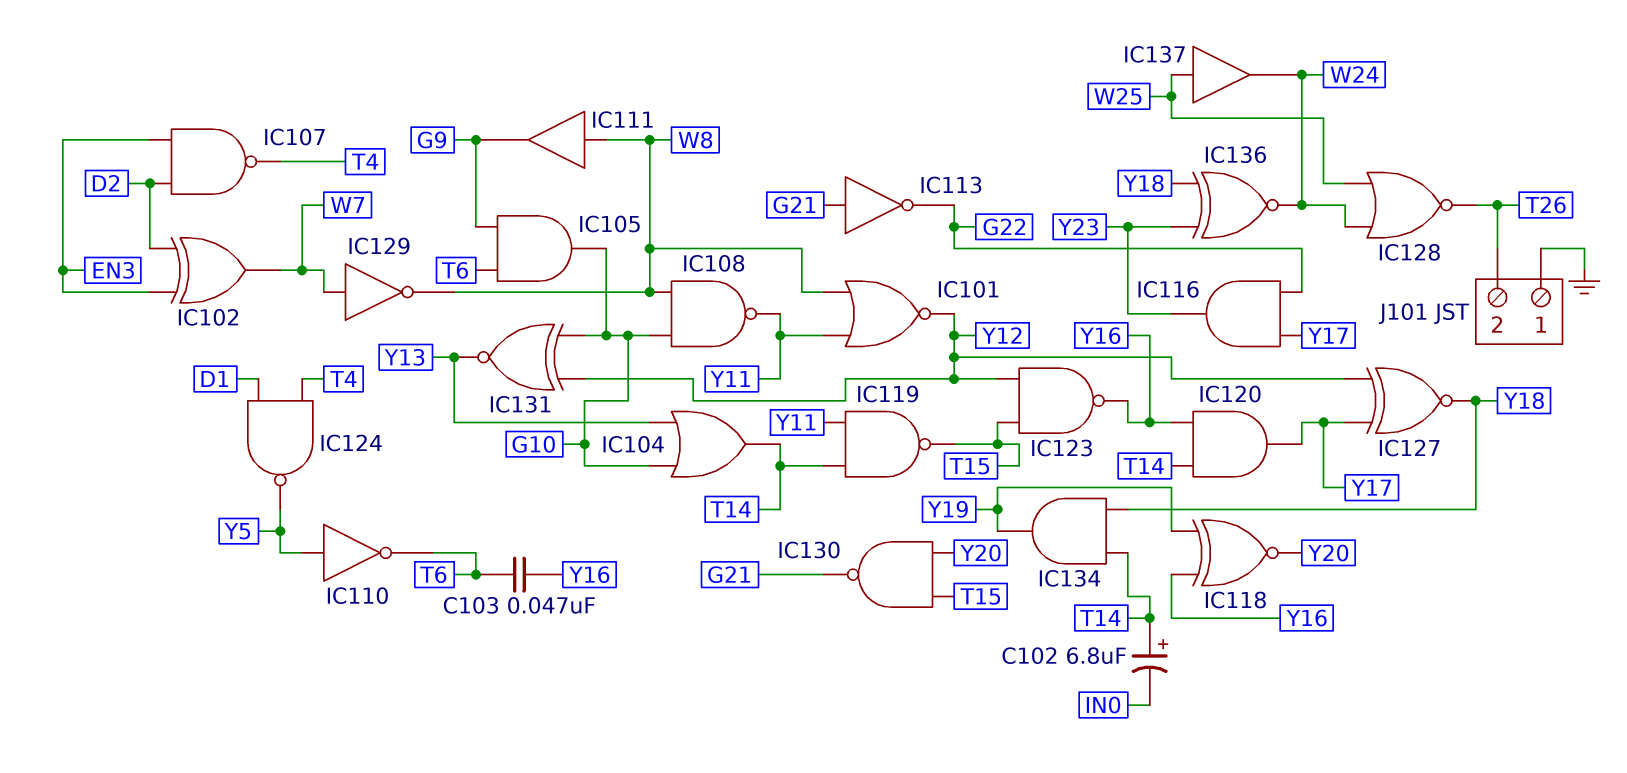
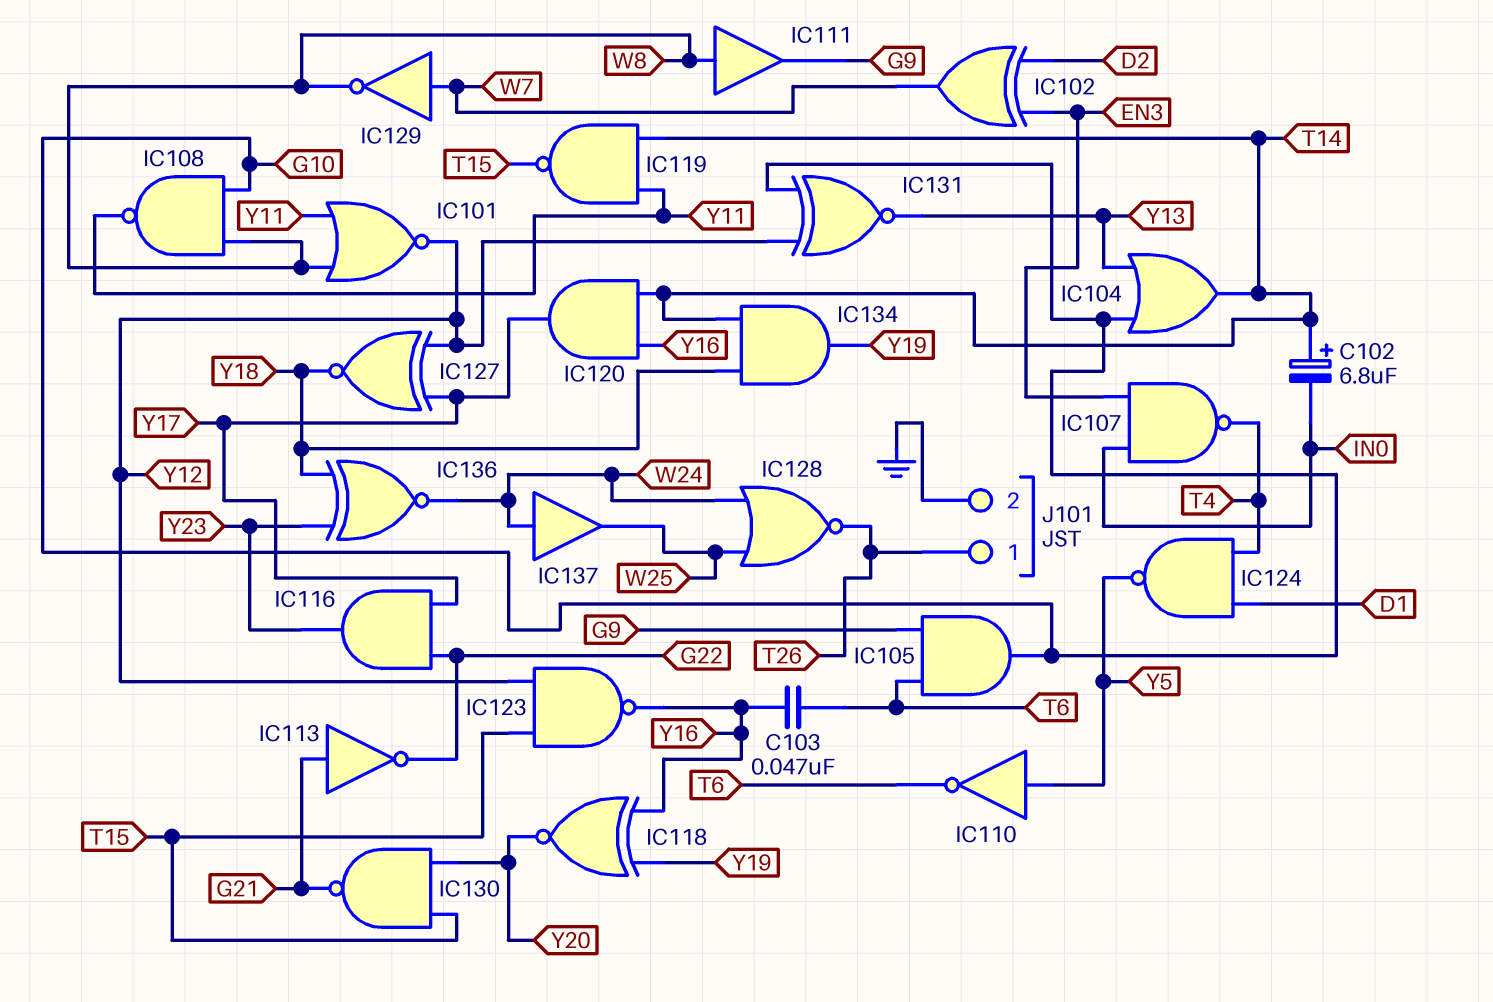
IC107: NAND (in D2, in EN3, out T4) -> NAND (in EN3, in IN0, out T4)
IC137: buffer (in W25, out W24) -> buffer (in W24, out W25)
J101 pin 1: GND -> T26
J101 pin 2: T26 -> GND

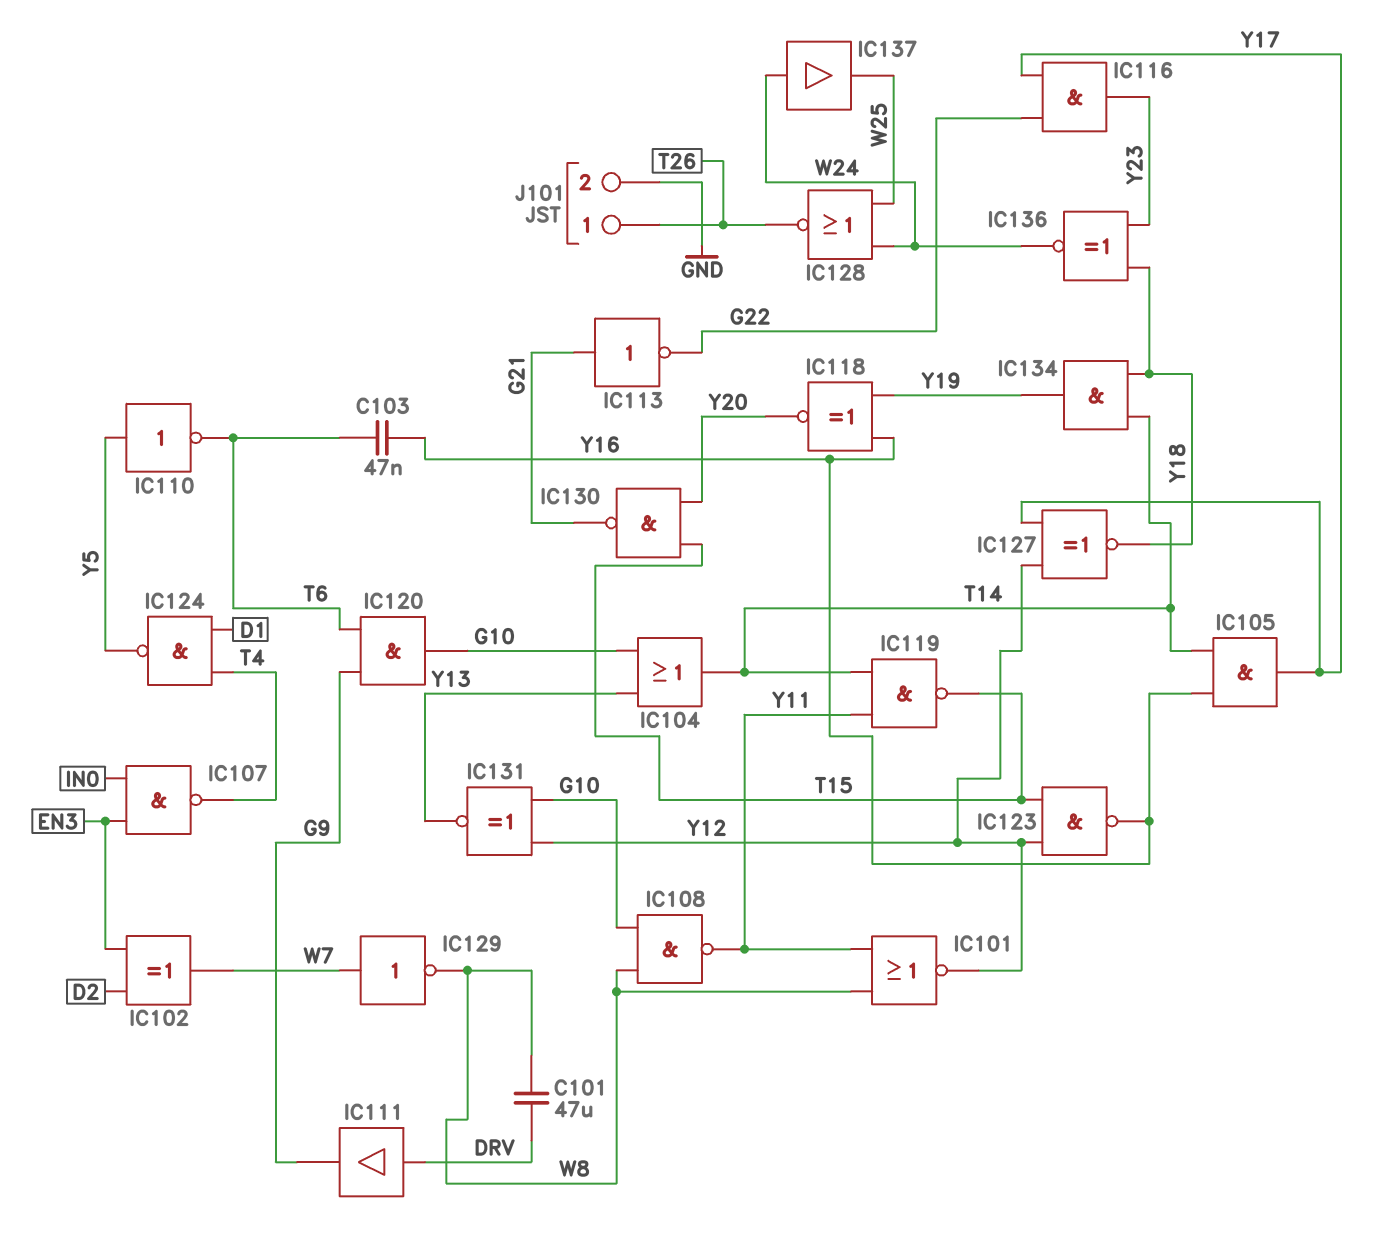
C101: none -> 47uF (DRV, W8)
C102: 6.8uF (plus T14, minus IN0) -> none
IC105: AND (in G9, in T6, out G10) -> AND (in T14, in Y16, out Y17)
IC111: buffer (in W8, out G9) -> buffer (in DRV, out G9)
IC120: AND (in T14, in Y16, out Y17) -> AND (in G9, in T6, out G10)

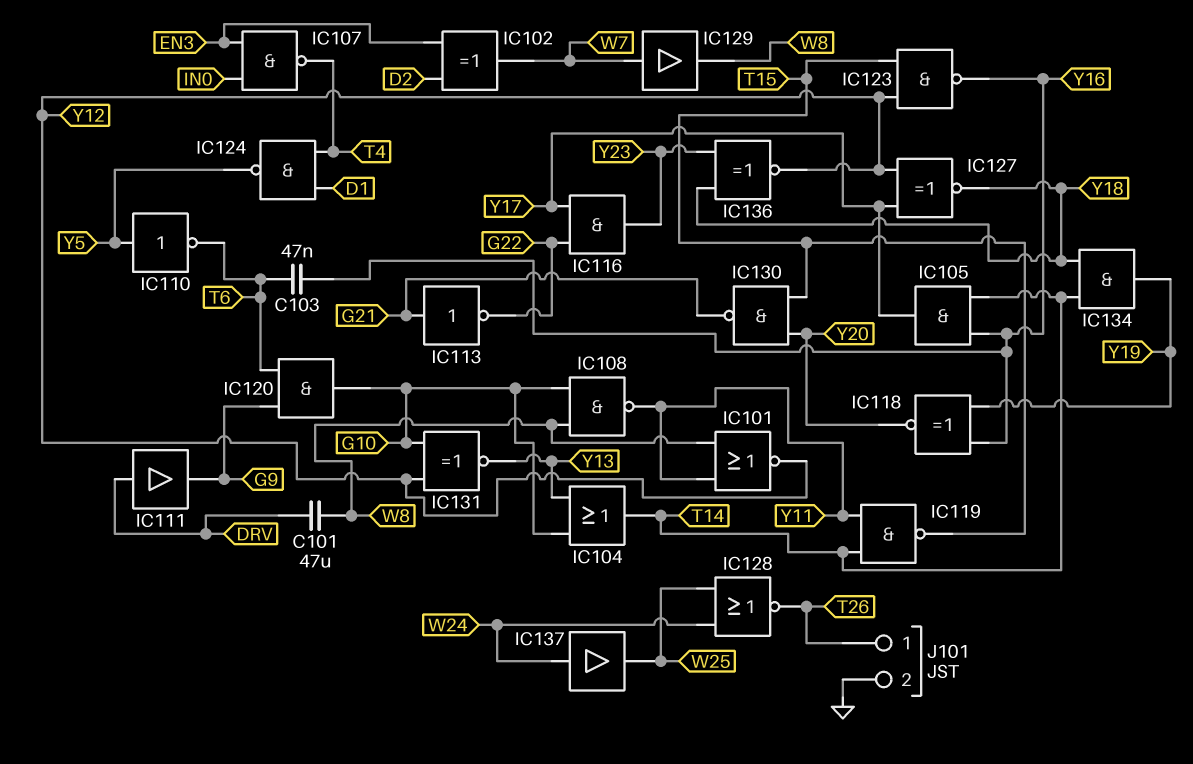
IC129: NOT (in W7, out W8) -> buffer (in W7, out W8)
IC136: XNOR (in Y18, in Y23, out W24) -> XNOR (in Y18, in Y23, out Y12)

